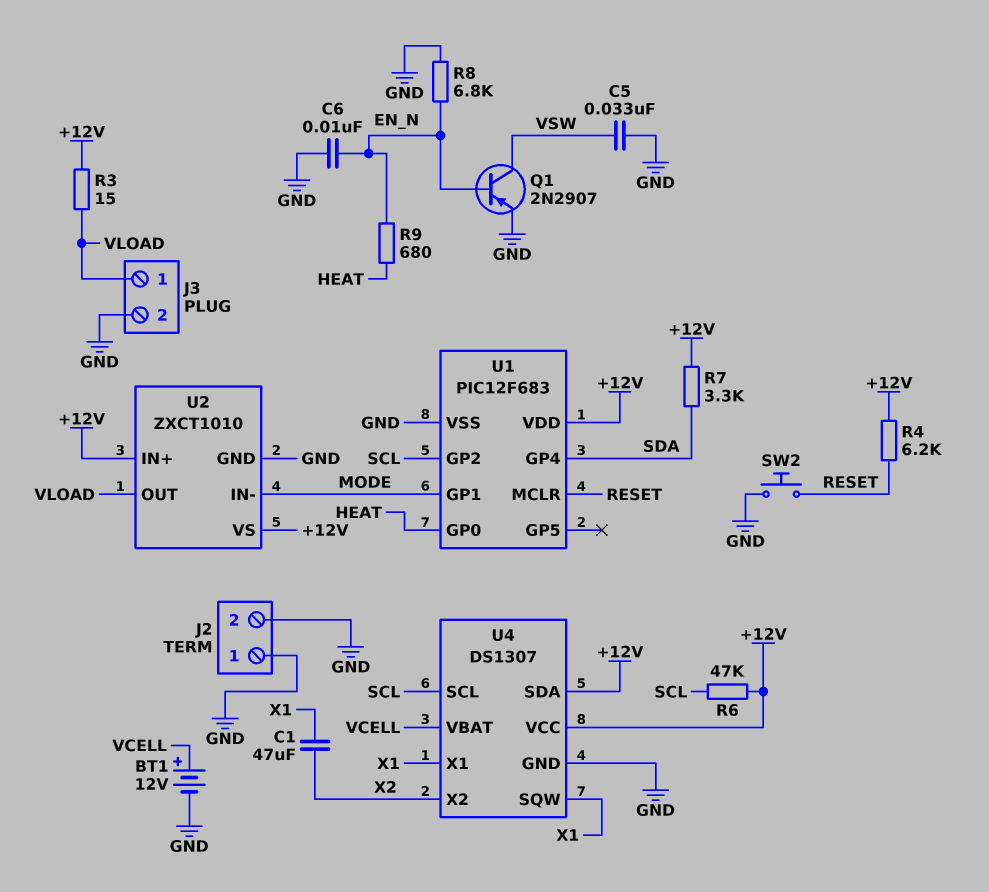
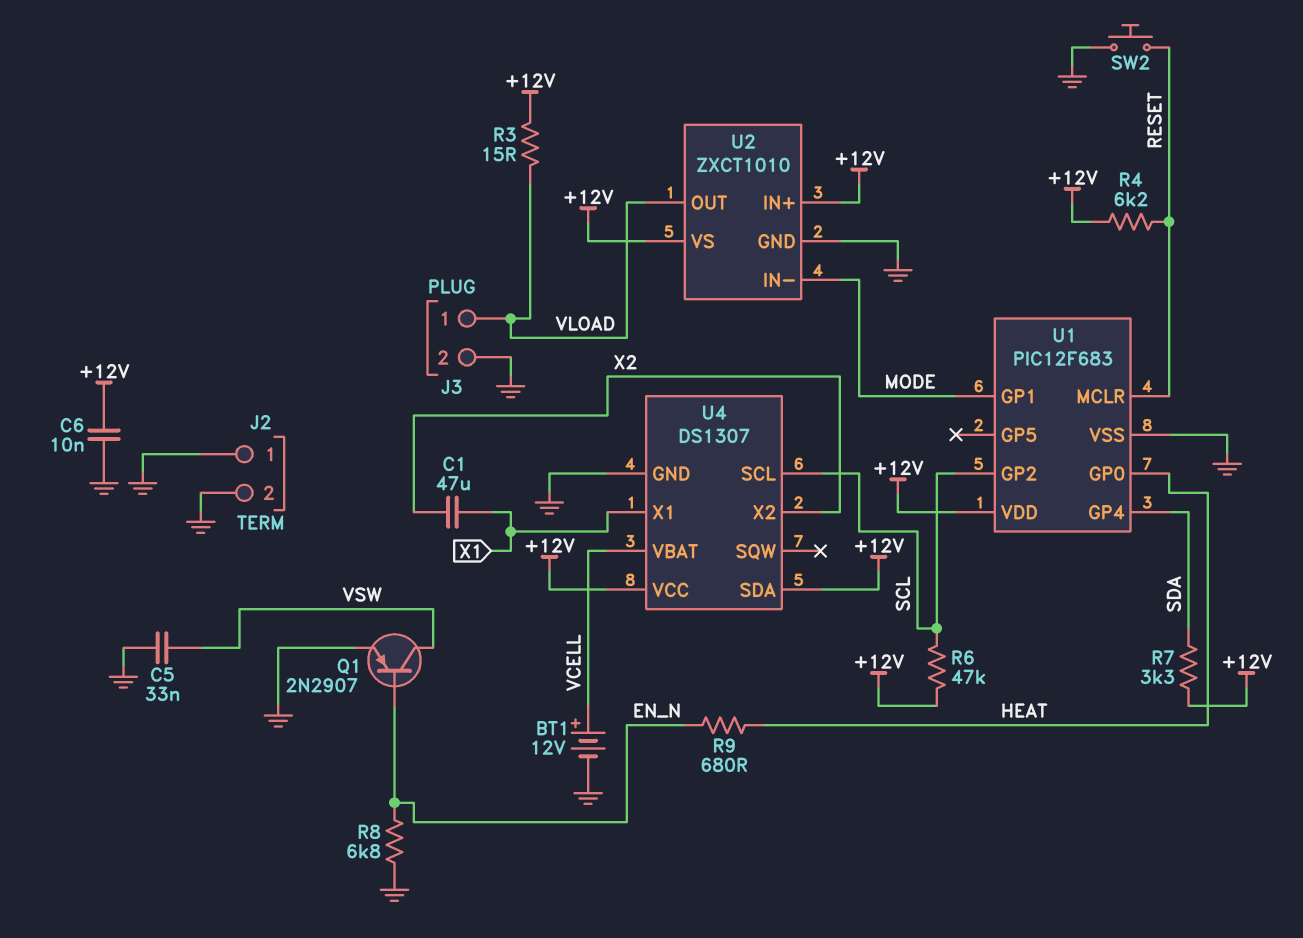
C6: 10nF (EN_N, GND) -> 10nF (+12V, GND)
U4 pin SQW: X1 -> none

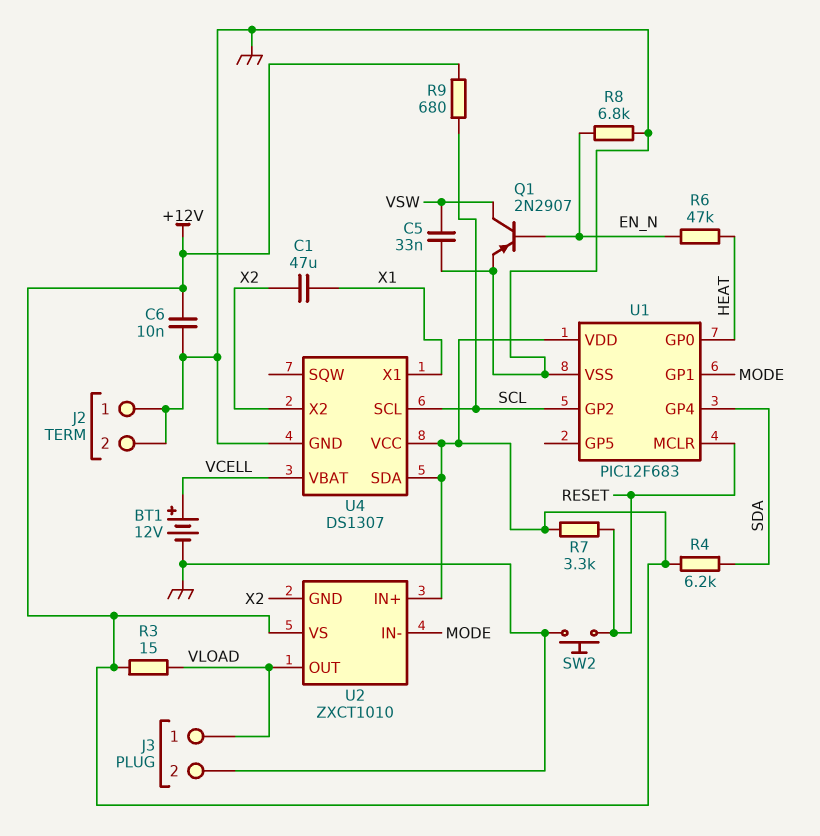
R4: 6.2k (+12V, RESET) -> 6.2k (+12V, SDA)
R6: 47k (+12V, SCL) -> 47k (EN_N, HEAT)
R7: 3.3k (+12V, SDA) -> 3.3k (+12V, RESET)
R9: 680 (EN_N, HEAT) -> 680 (+12V, SCL)
U2 pin GND: GND -> X2

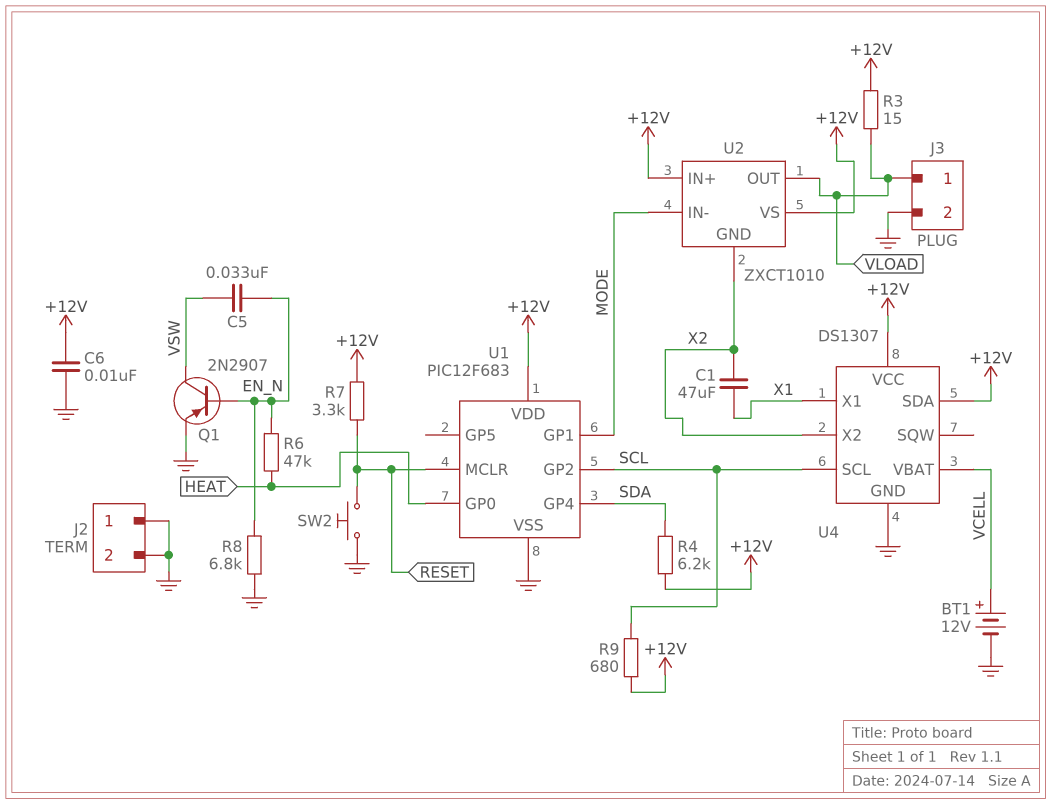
C5: 33nF (GND, VSW) -> 33nF (EN_N, VSW)

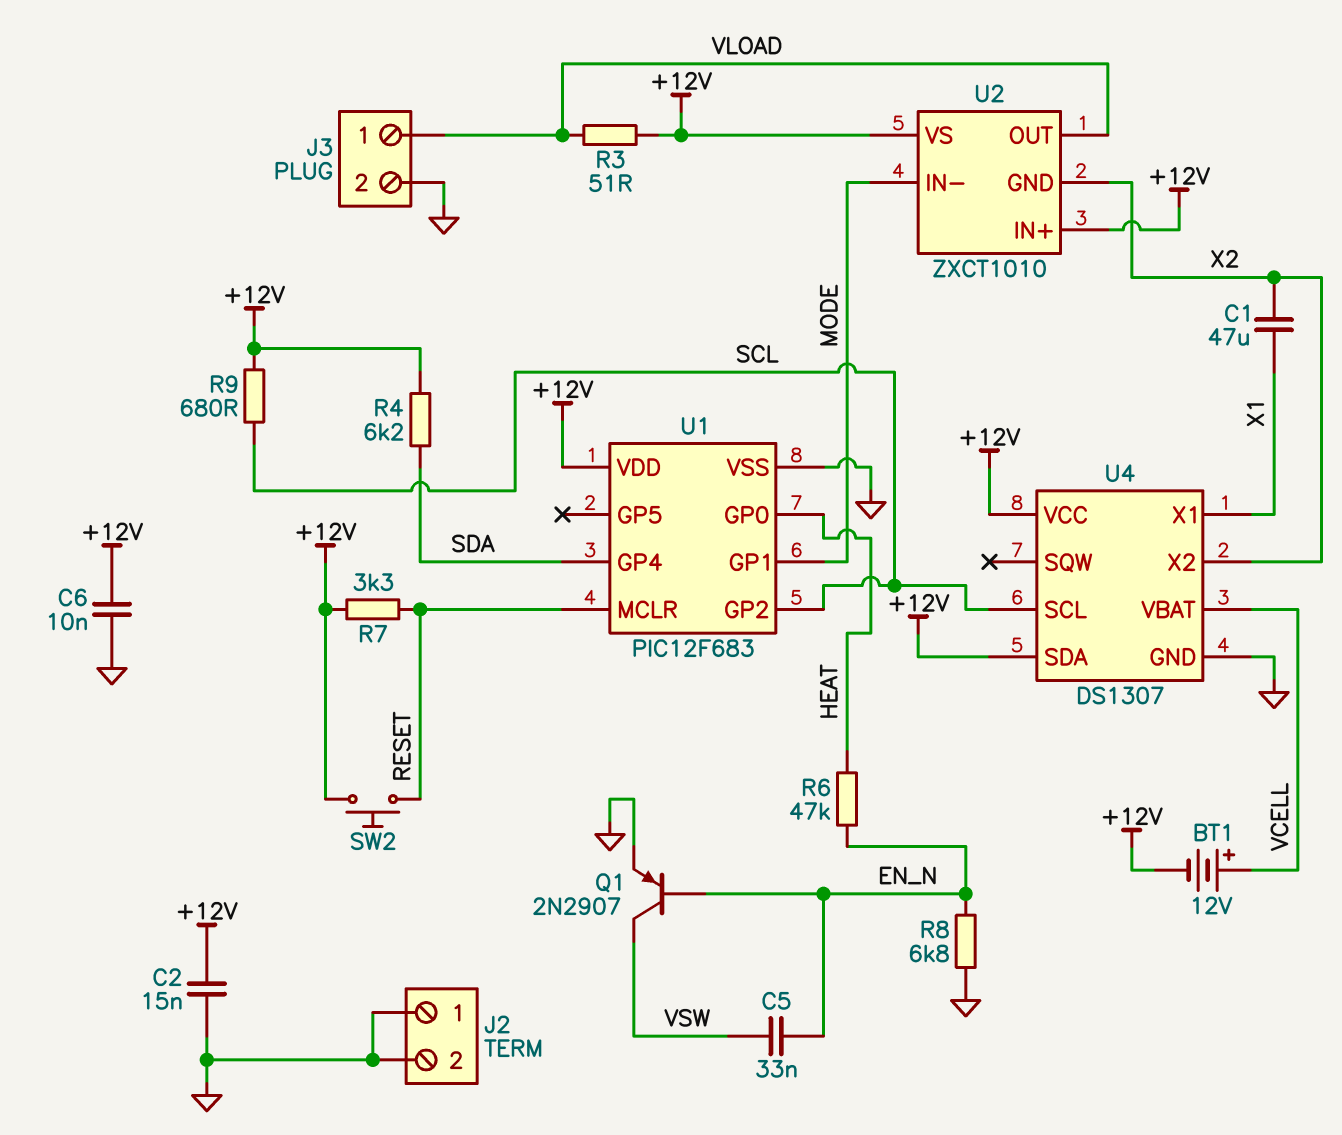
BT1: 12V (plus VCELL, minus GND) -> 12V (plus VCELL, minus +12V)
C2: none -> 15nF (+12V, GND)
R3: 15 (+12V, VLOAD) -> 51 (+12V, VLOAD)
SW2: button (GND, RESET) -> button (+12V, RESET)

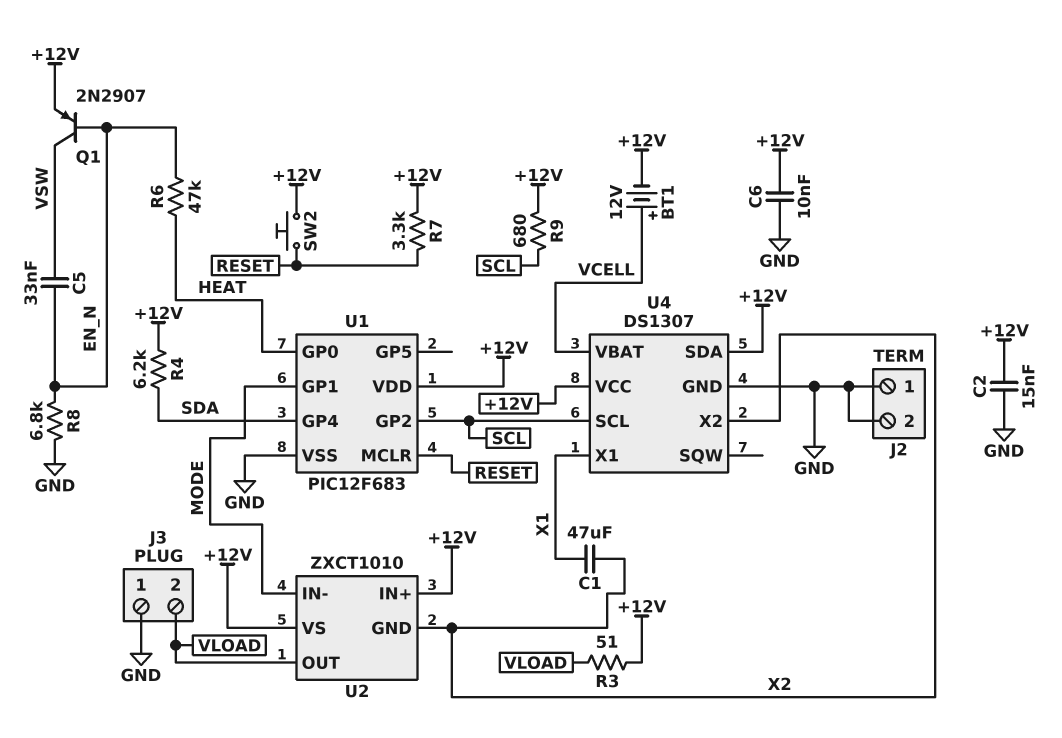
J3 pin 1: VLOAD -> GND
J3 pin 2: GND -> VLOAD
Q1: PNP 2N2907 (B EN_N, C VSW, E GND) -> PNP 2N2907 (B EN_N, C VSW, E +12V)

